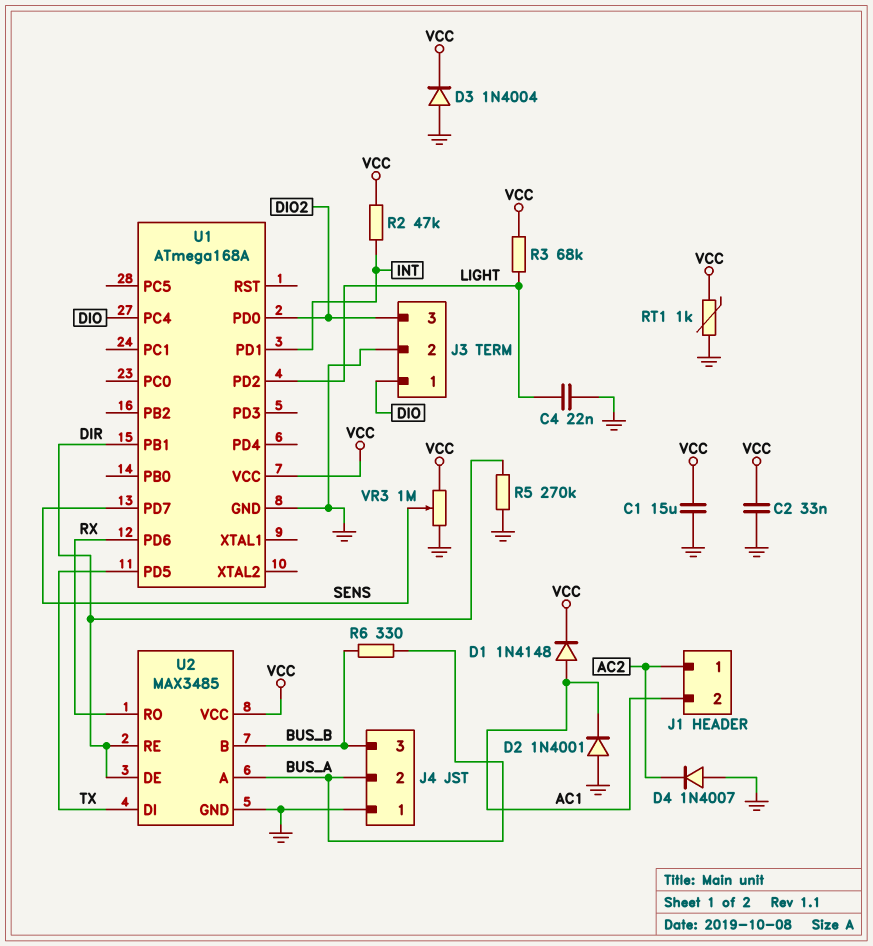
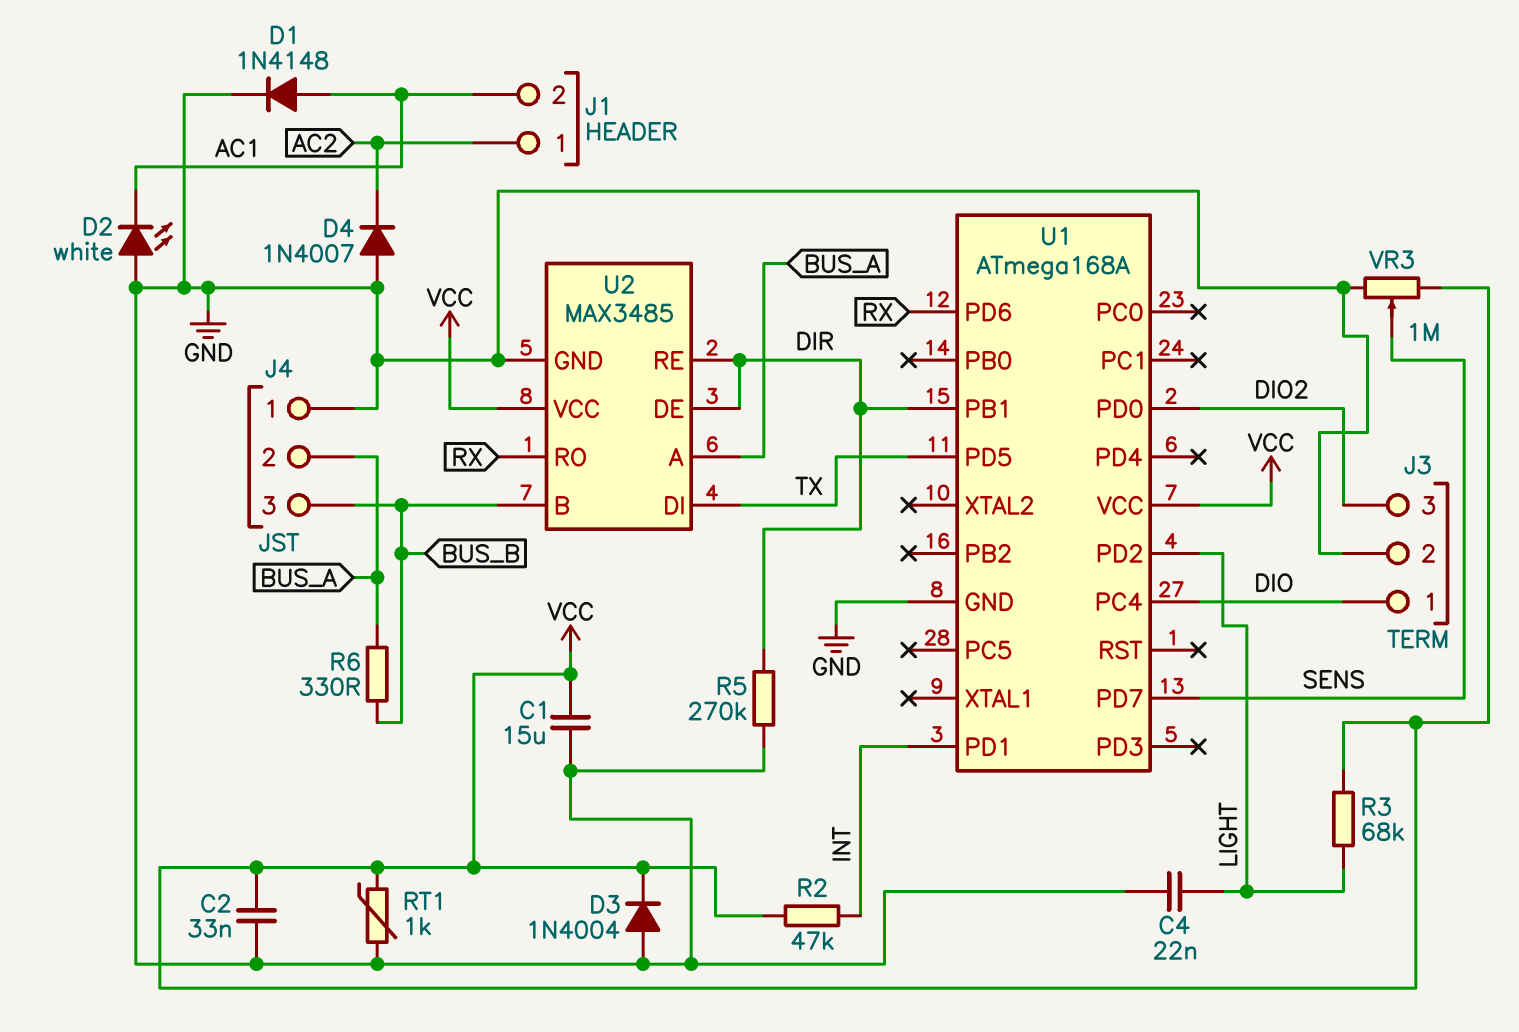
D1: diode 1N4148 (A AC1, K VCC) -> diode 1N4148 (A AC1, K GND)
D2: diode 1N4001 (A GND, K AC1) -> LED white (A GND, K AC1)

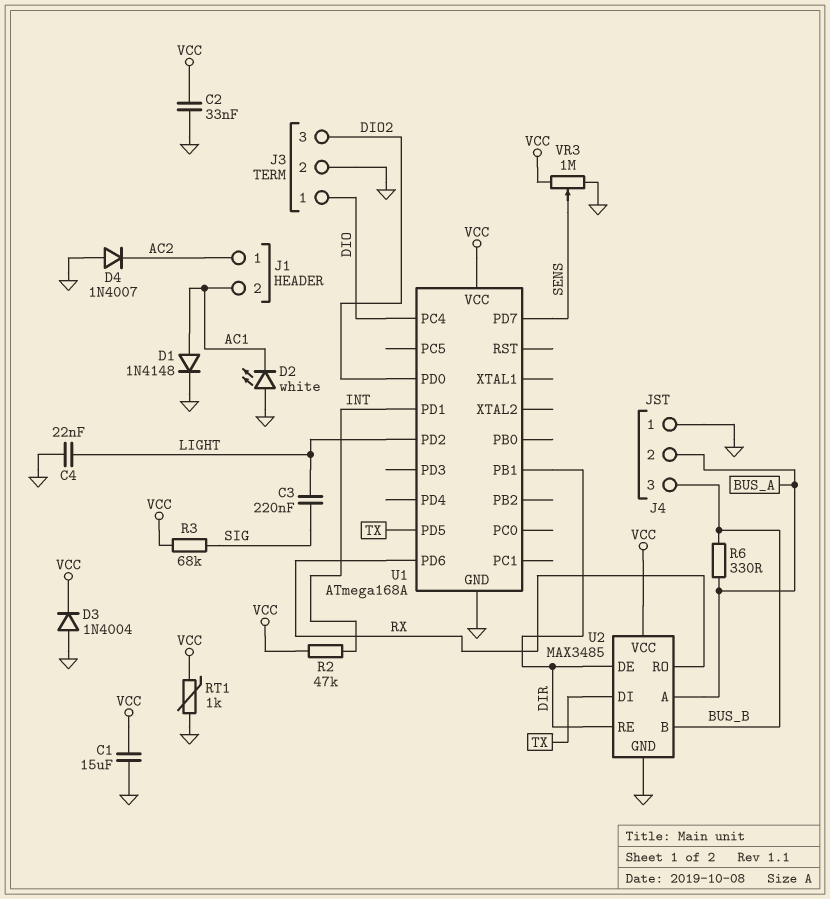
C3: none -> 220nF (LIGHT, SIG)
R3: 68k (LIGHT, VCC) -> 68k (SIG, VCC)
R5: 270k (DIR, GND) -> none

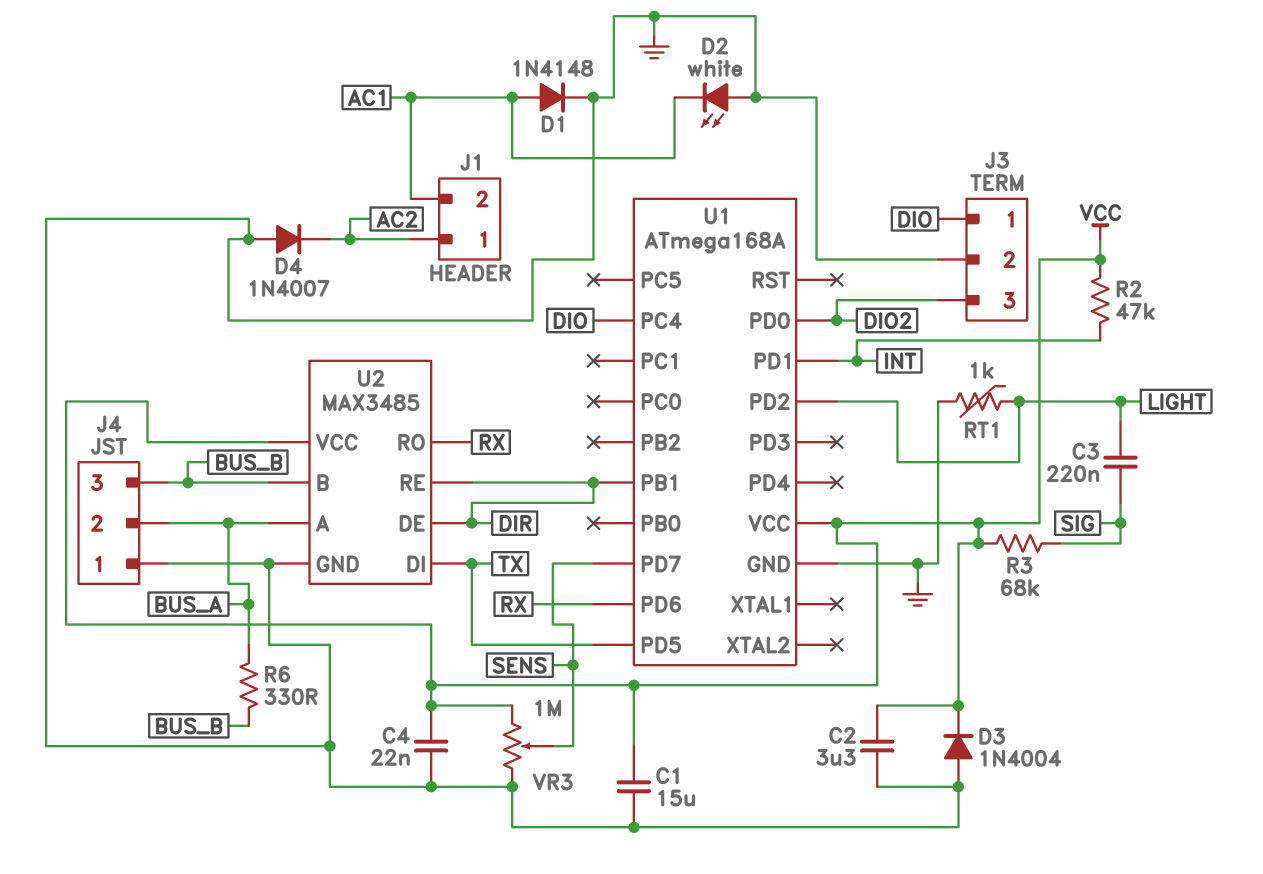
C2: 33nF (GND, VCC) -> 3.3uF (GND, VCC)
C4: 22nF (GND, LIGHT) -> 22nF (GND, VCC)
RT1: 1k (GND, VCC) -> 1k (GND, LIGHT)

